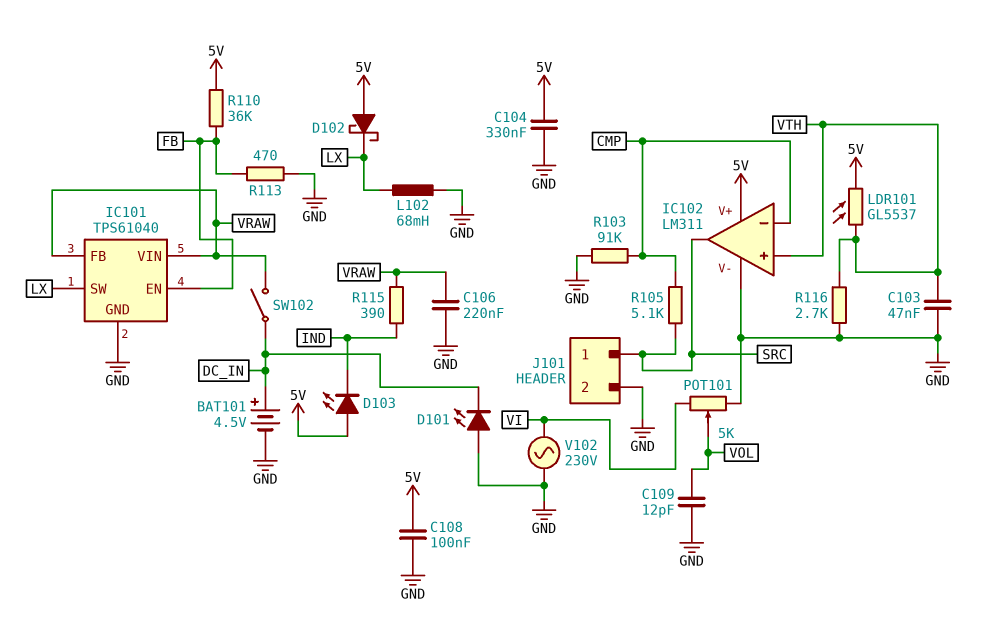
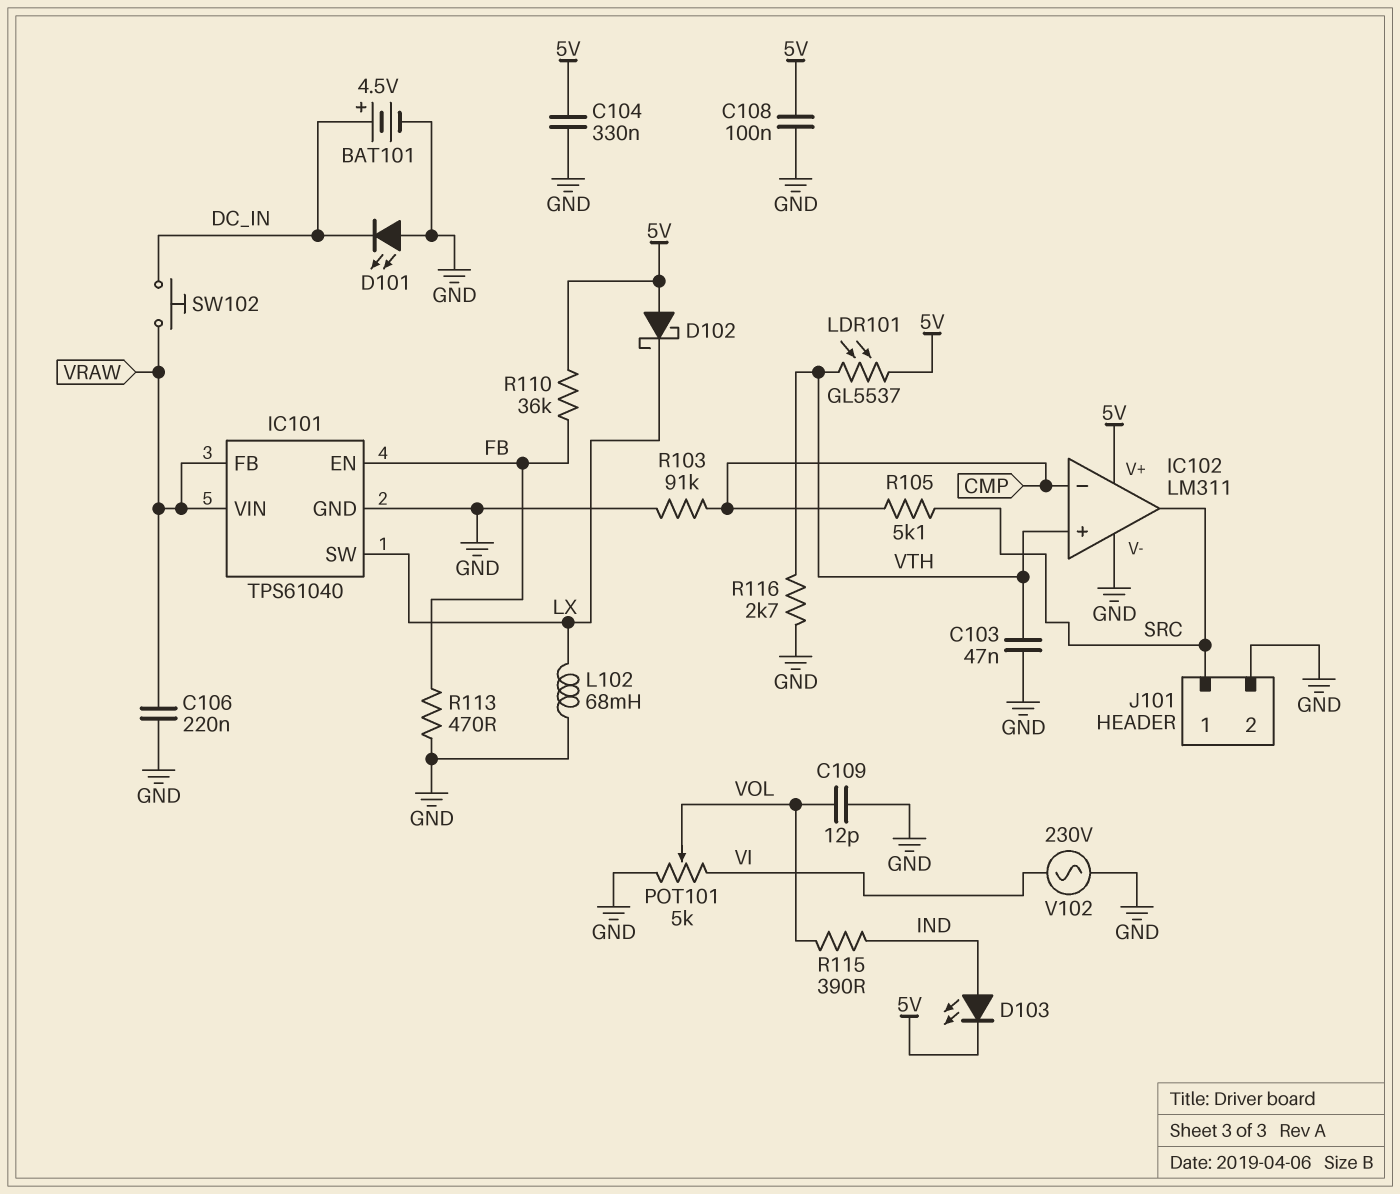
D103: LED (A 5V, K IND) -> LED (A IND, K 5V)
R115: 390 (IND, VRAW) -> 390 (IND, VOL)
SW102: switch (DC_IN, VRAW) -> button (DC_IN, VRAW)

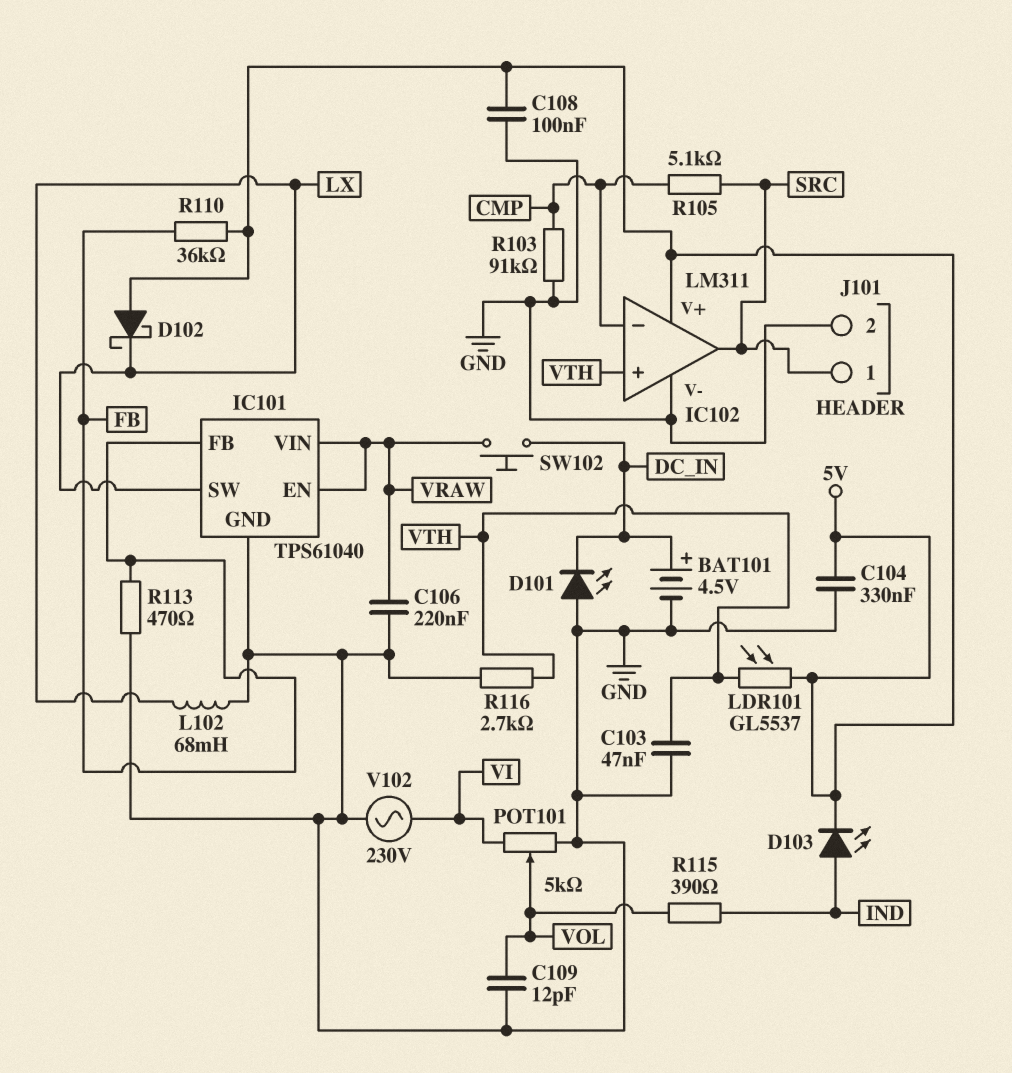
IC101 pin EN: FB -> VRAW
IC101 pin FB: VRAW -> FB

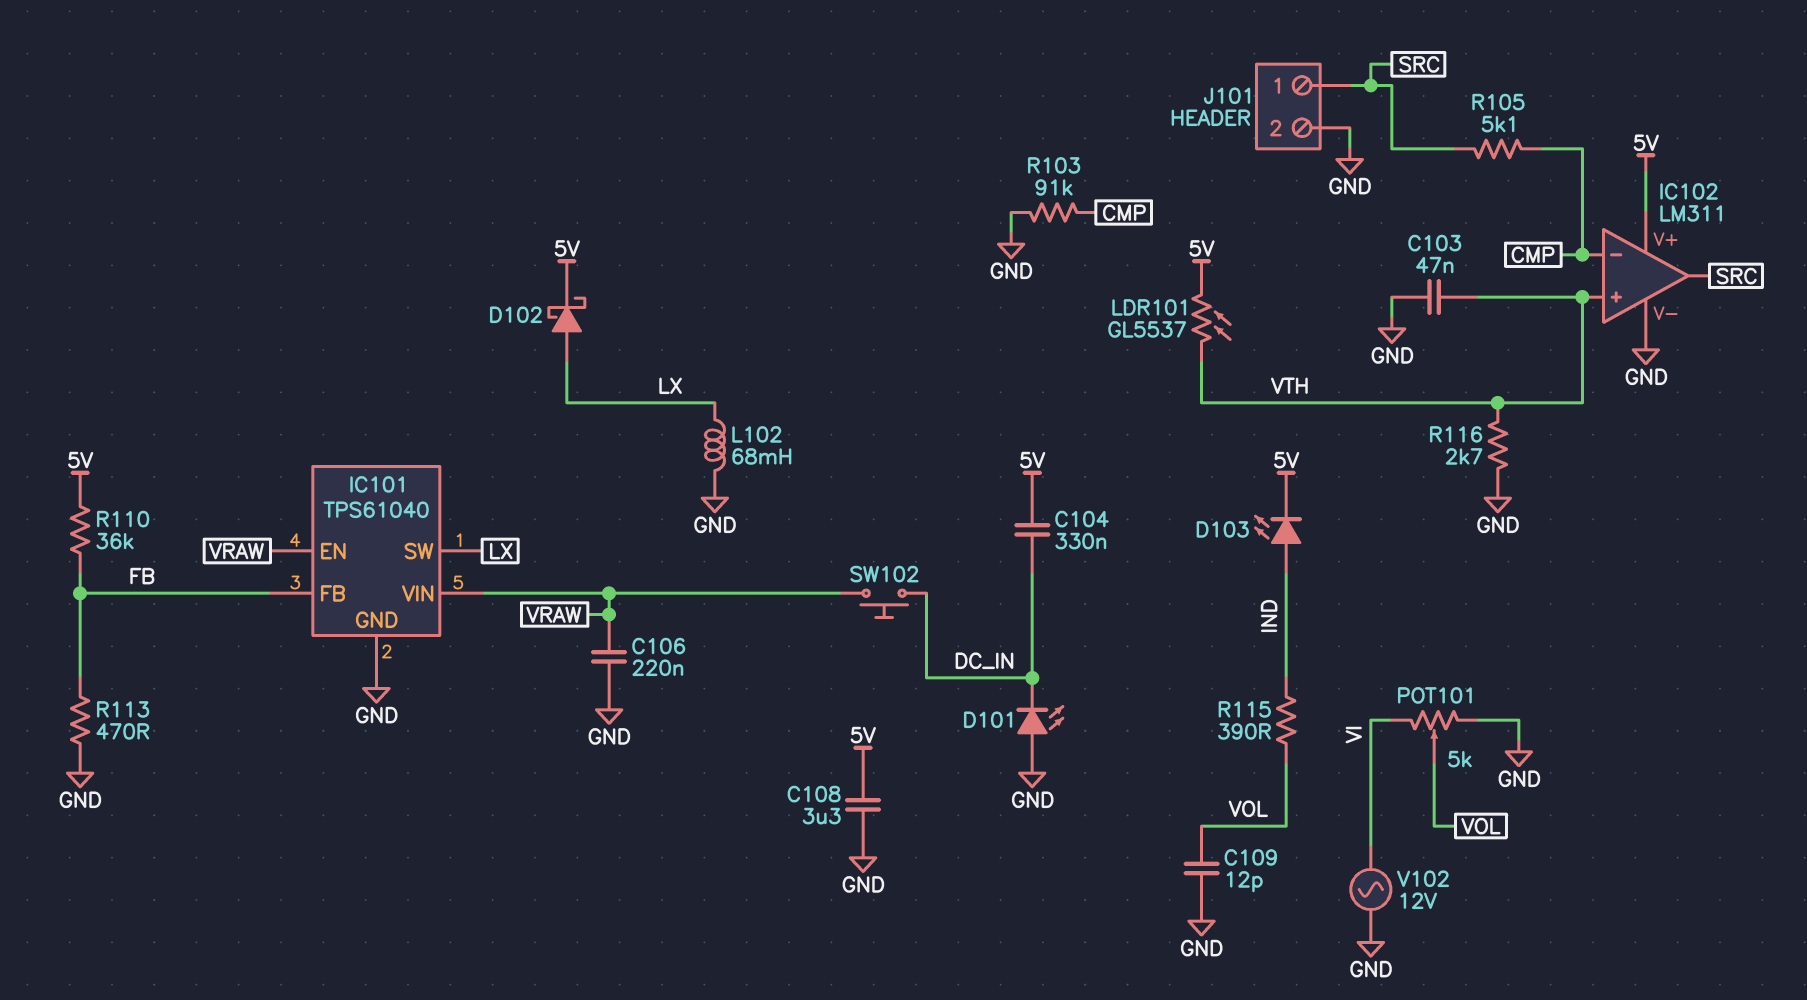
BAT101: 4.5V (plus DC_IN, minus GND) -> none
C104: 330nF (5V, GND) -> 330nF (5V, DC_IN)
C108: 100nF (5V, GND) -> 3.3uF (5V, GND)
D102: schottky (A 5V, K LX) -> schottky (A LX, K 5V)
V102: AC 230V (GND, VI) -> AC 12V (GND, VI)

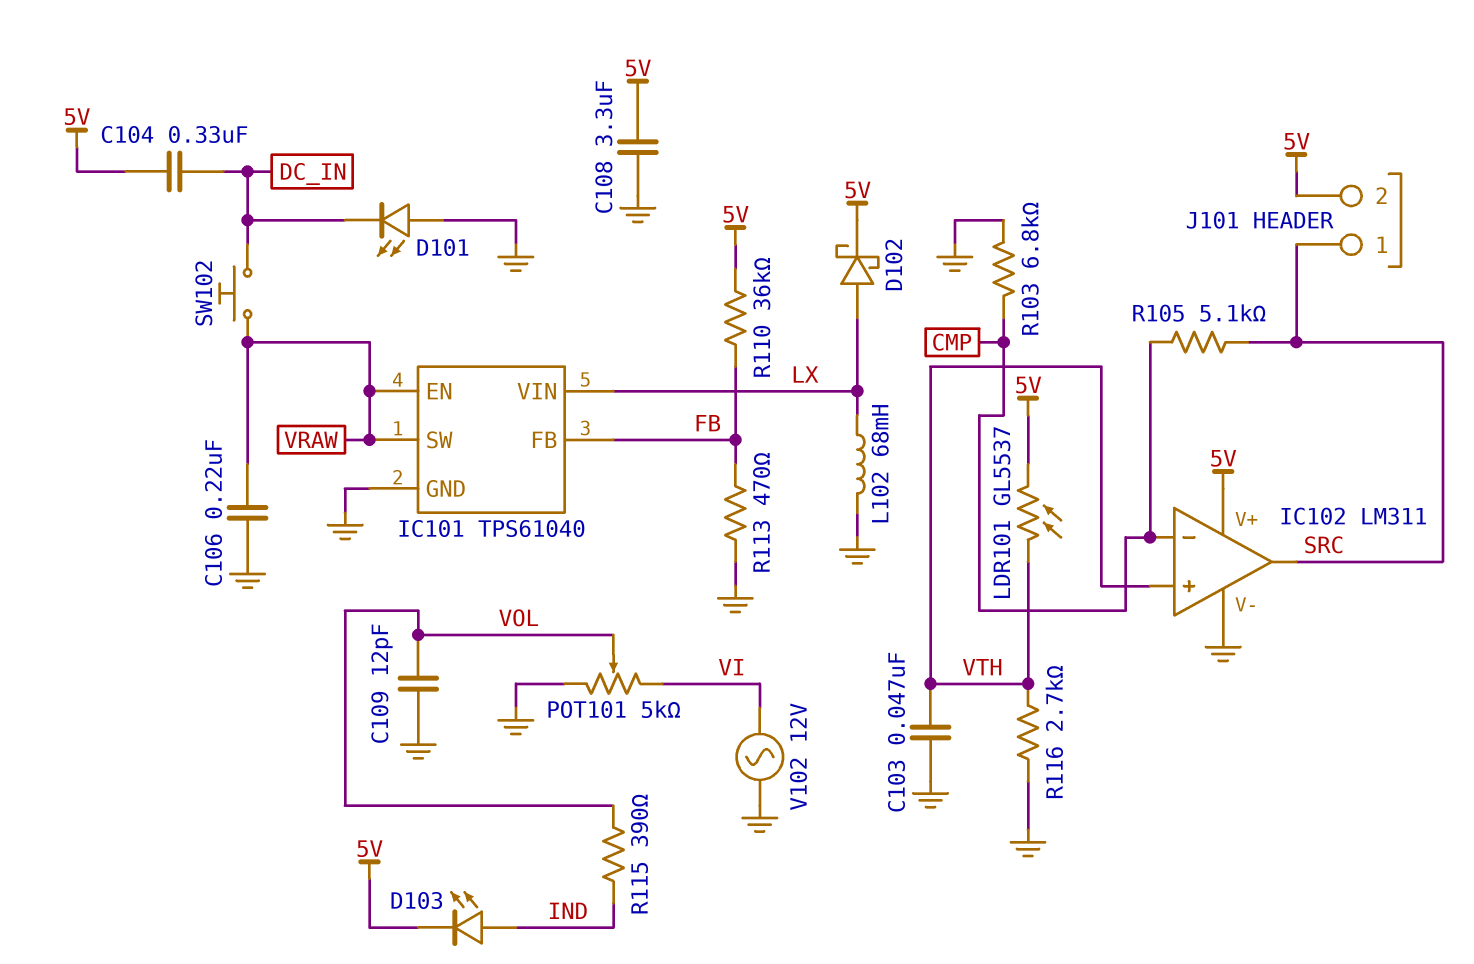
IC101 pin SW: LX -> VRAW
IC101 pin VIN: VRAW -> LX
J101 pin 2: GND -> 5V
R103: 91k (CMP, GND) -> 6.8k (CMP, GND)

